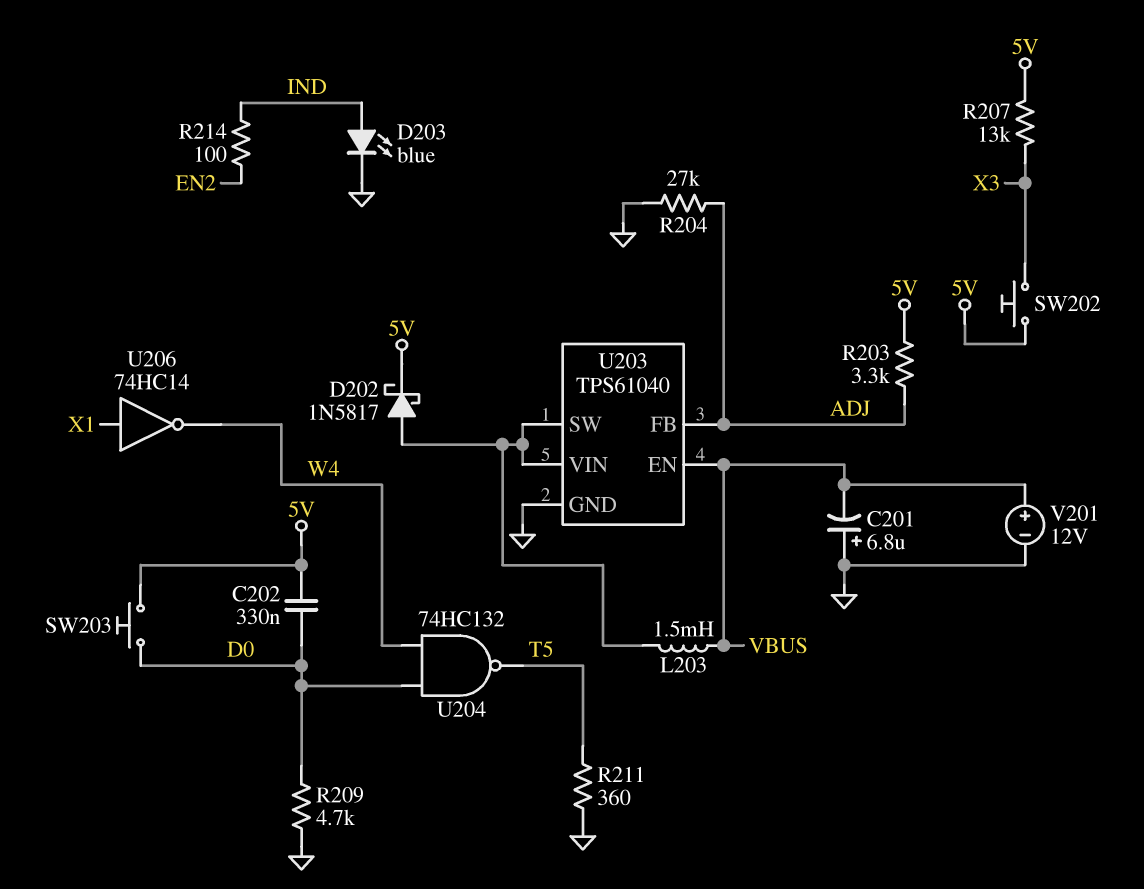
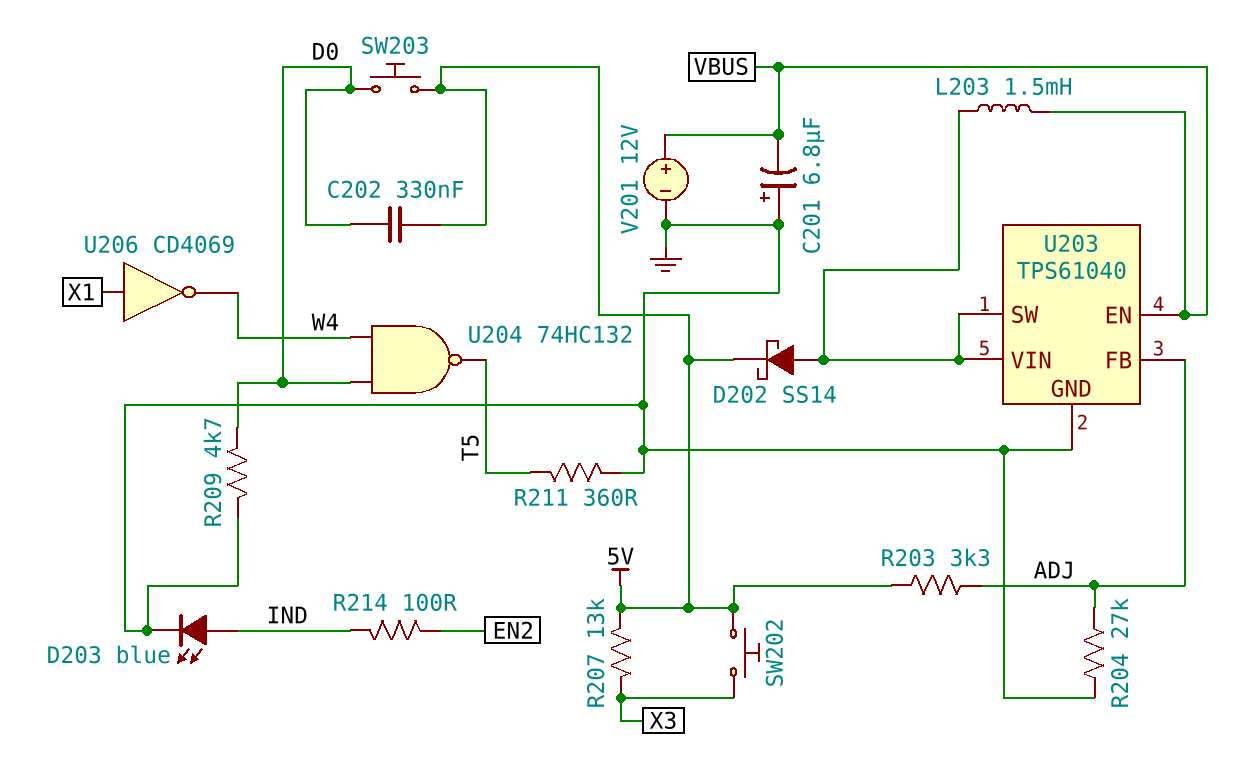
D202: schottky 1N5817 (A U203/SW, K 5V) -> schottky SS14 (A U203/SW, K 5V)
U206: NOT 74HC14 (in X1, out W4) -> NOT CD4069 (in X1, out W4)

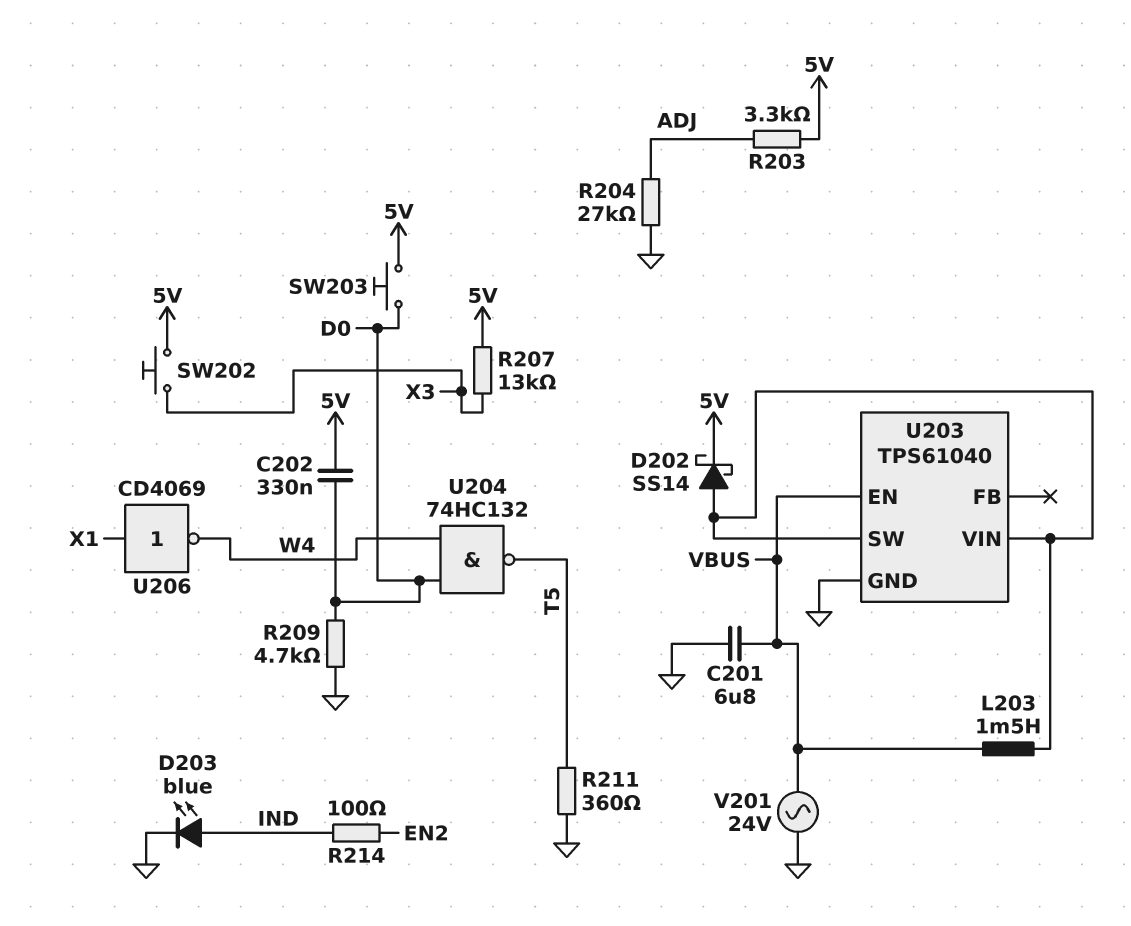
C201: 6.8uF (plus GND, minus VBUS) -> 6.8uF (GND, VBUS)
U203 pin FB: ADJ -> none
V201: 12V (plus VBUS, minus GND) -> AC 24V (GND, VBUS)

